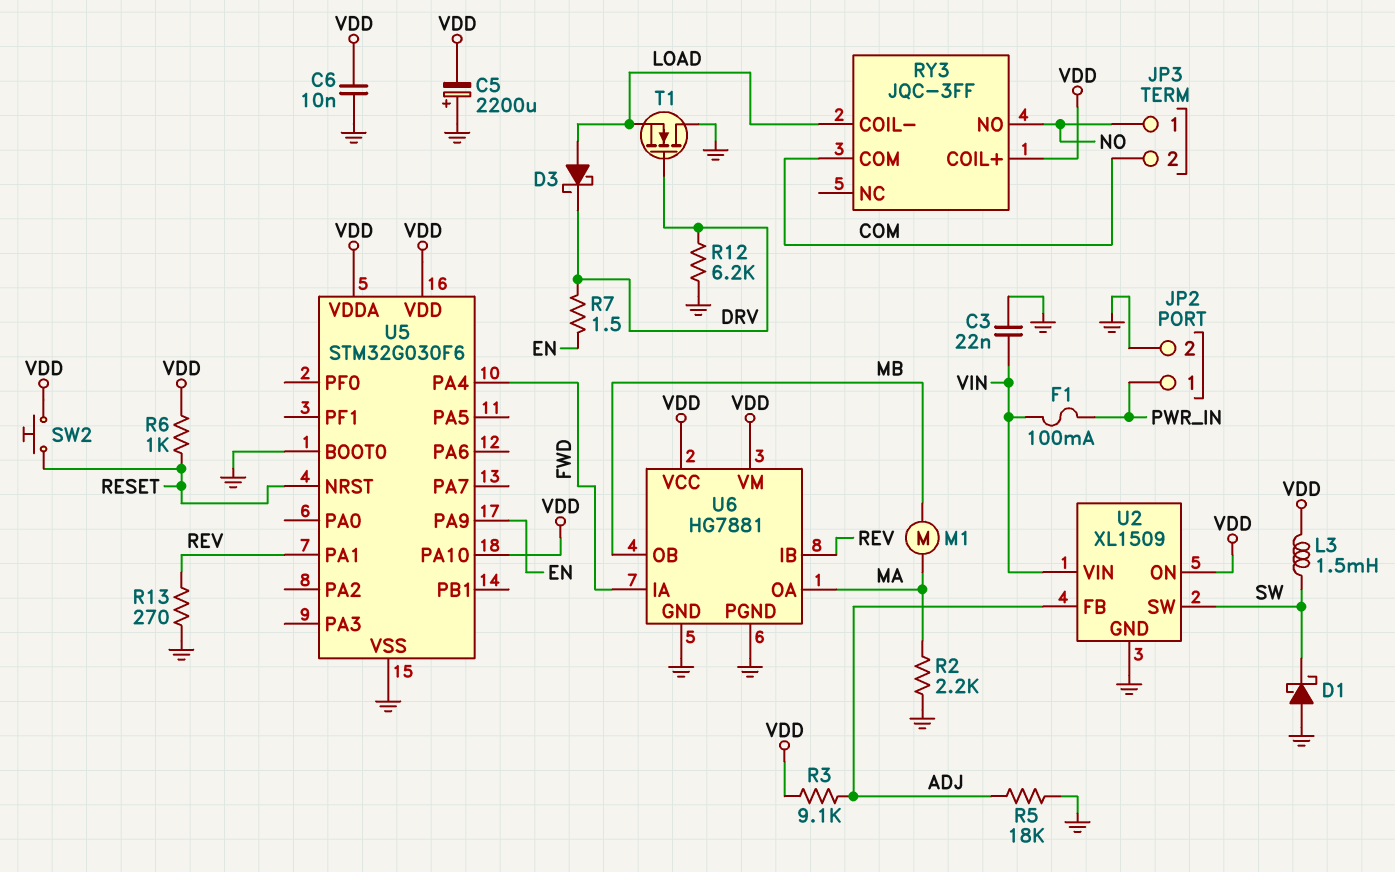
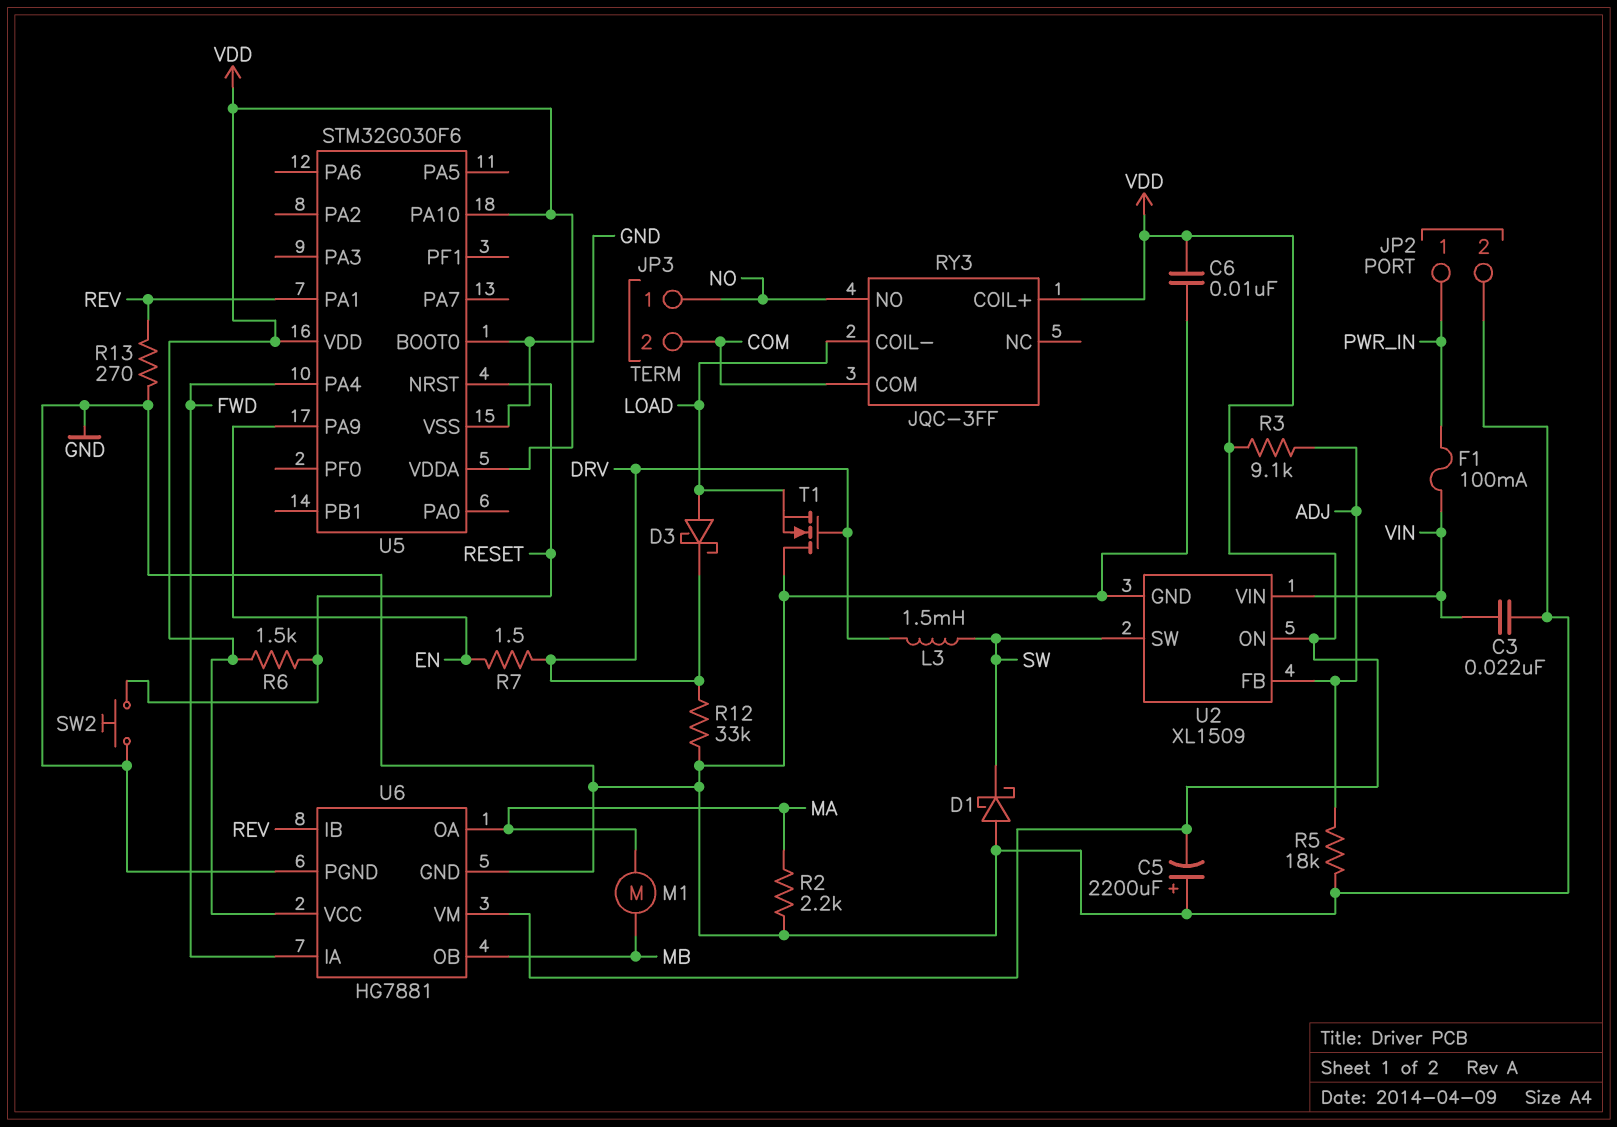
L3: 1.5mH (SW, VDD) -> 1.5mH (DRV, SW)
R6: 1k (RESET, VDD) -> 1.5k (RESET, VDD)
R12: 6.2k (DRV, GND) -> 33k (DRV, GND)
SW2: button (RESET, VDD) -> button (GND, RESET)

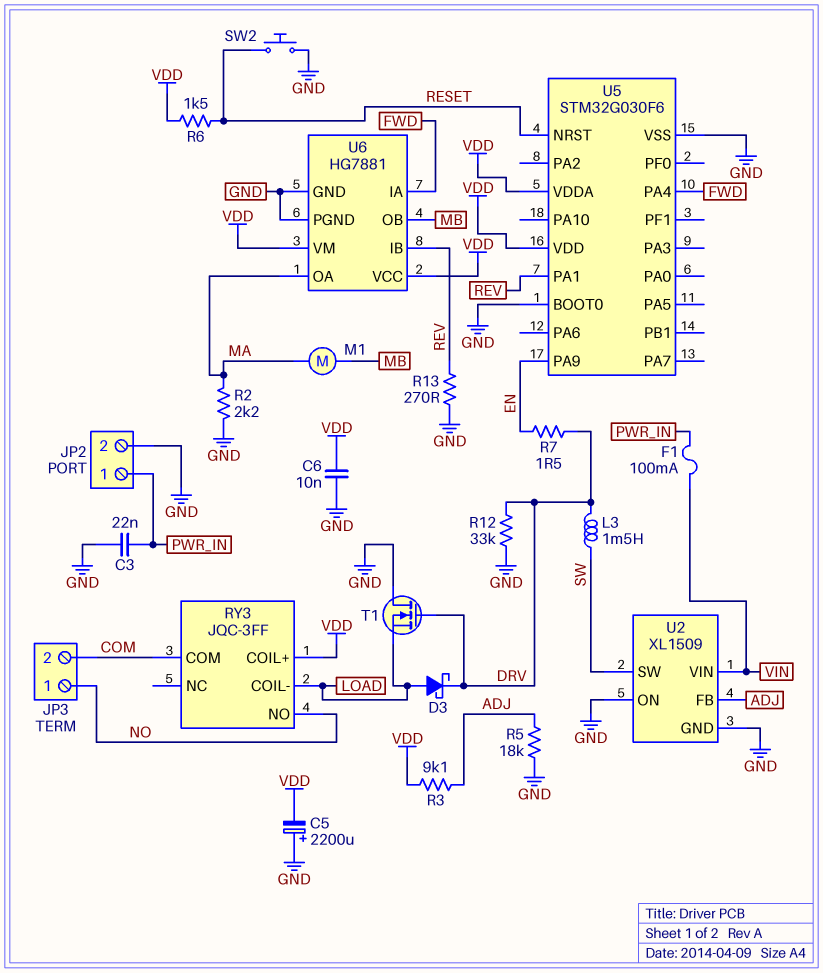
C3: 22nF (GND, VIN) -> 22nF (GND, PWR_IN)
D1: schottky (A GND, K SW) -> none
U2 pin ON: VDD -> GND
U5 pin PA10: VDD -> none

